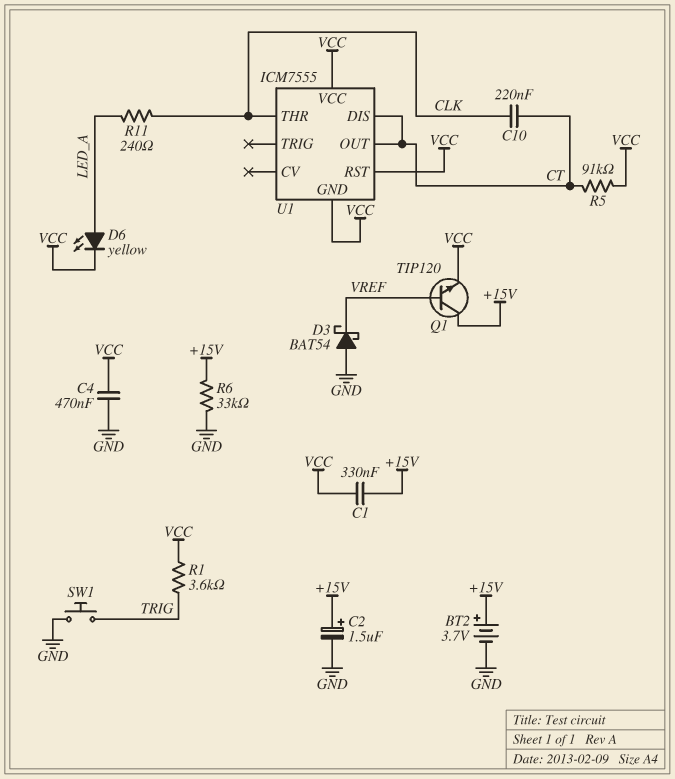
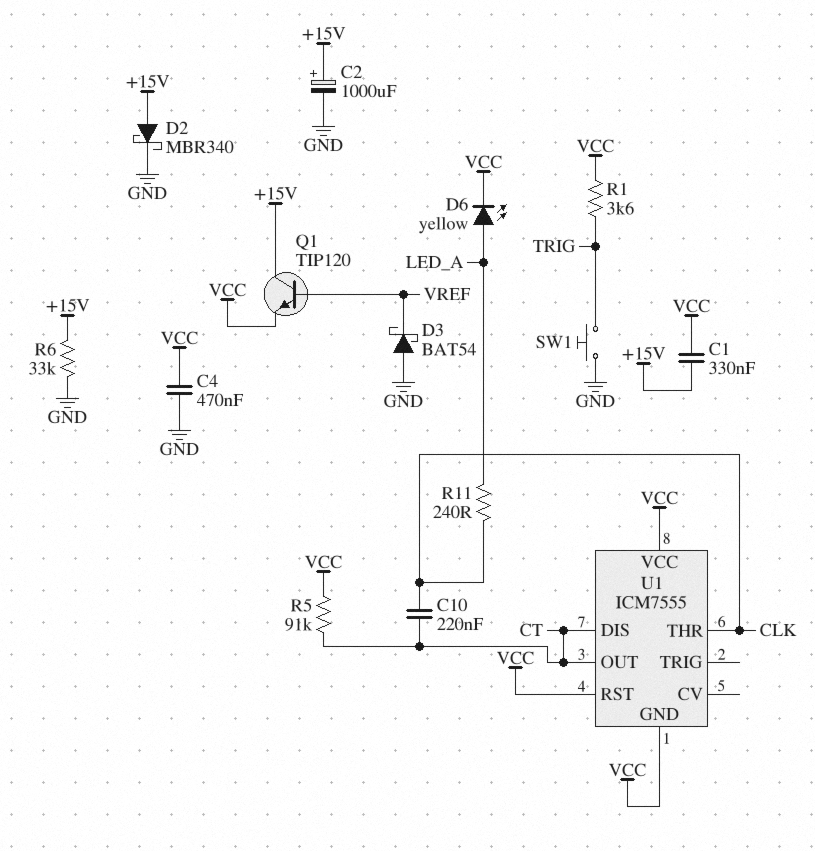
BT2: 3.7V (plus +15V, minus GND) -> none
C2: 1.5uF (plus +15V, minus GND) -> 1000uF (plus +15V, minus GND)
D2: none -> schottky MBR340 (A +15V, K GND)

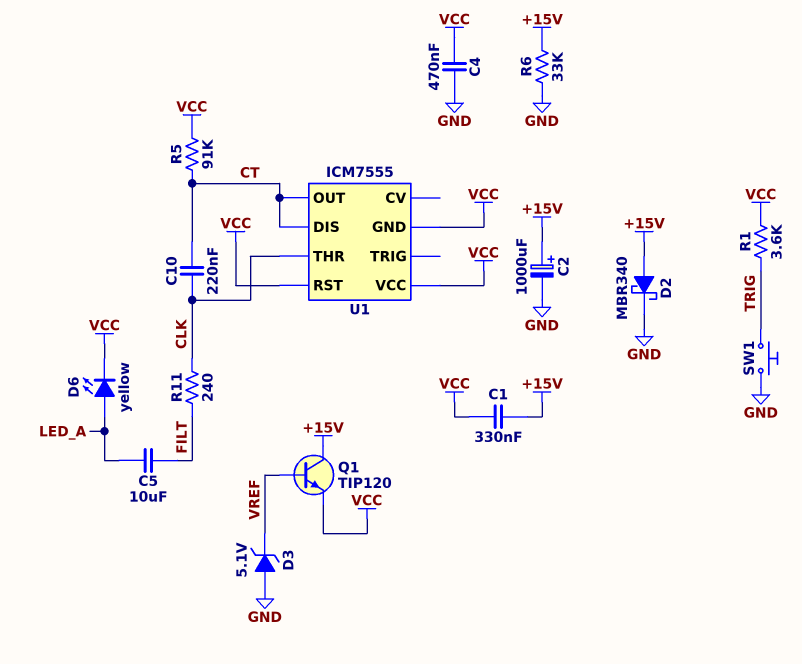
C5: none -> 10uF (FILT, LED_A)
D3: schottky BAT54 (A GND, K VREF) -> zener 5.1V (A GND, K VREF)
R11: 240 (CLK, LED_A) -> 240 (CLK, FILT)

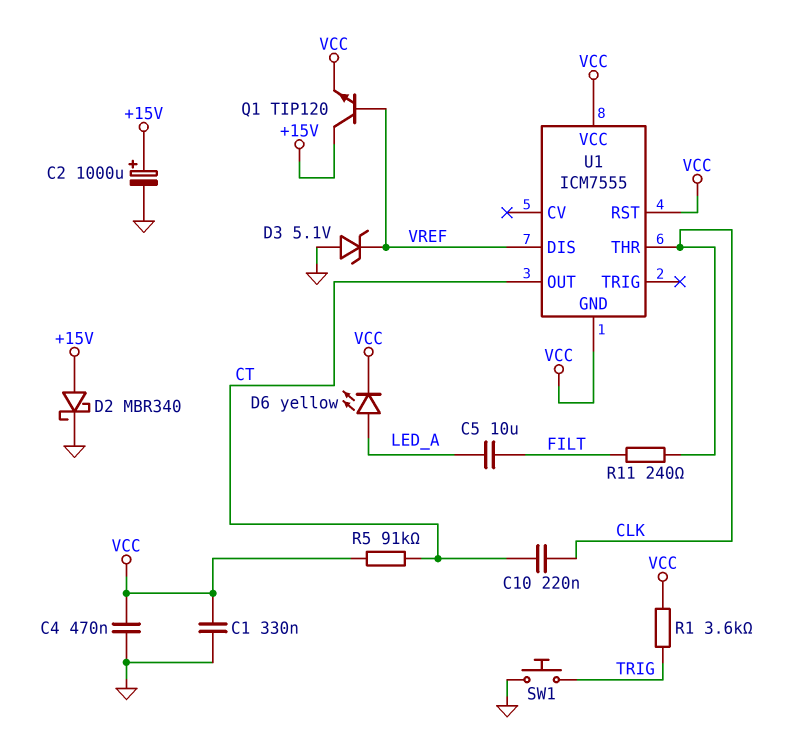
C1: 330nF (+15V, VCC) -> 330nF (GND, VCC)
R6: 33k (+15V, GND) -> none
U1 pin DIS: CT -> VREF

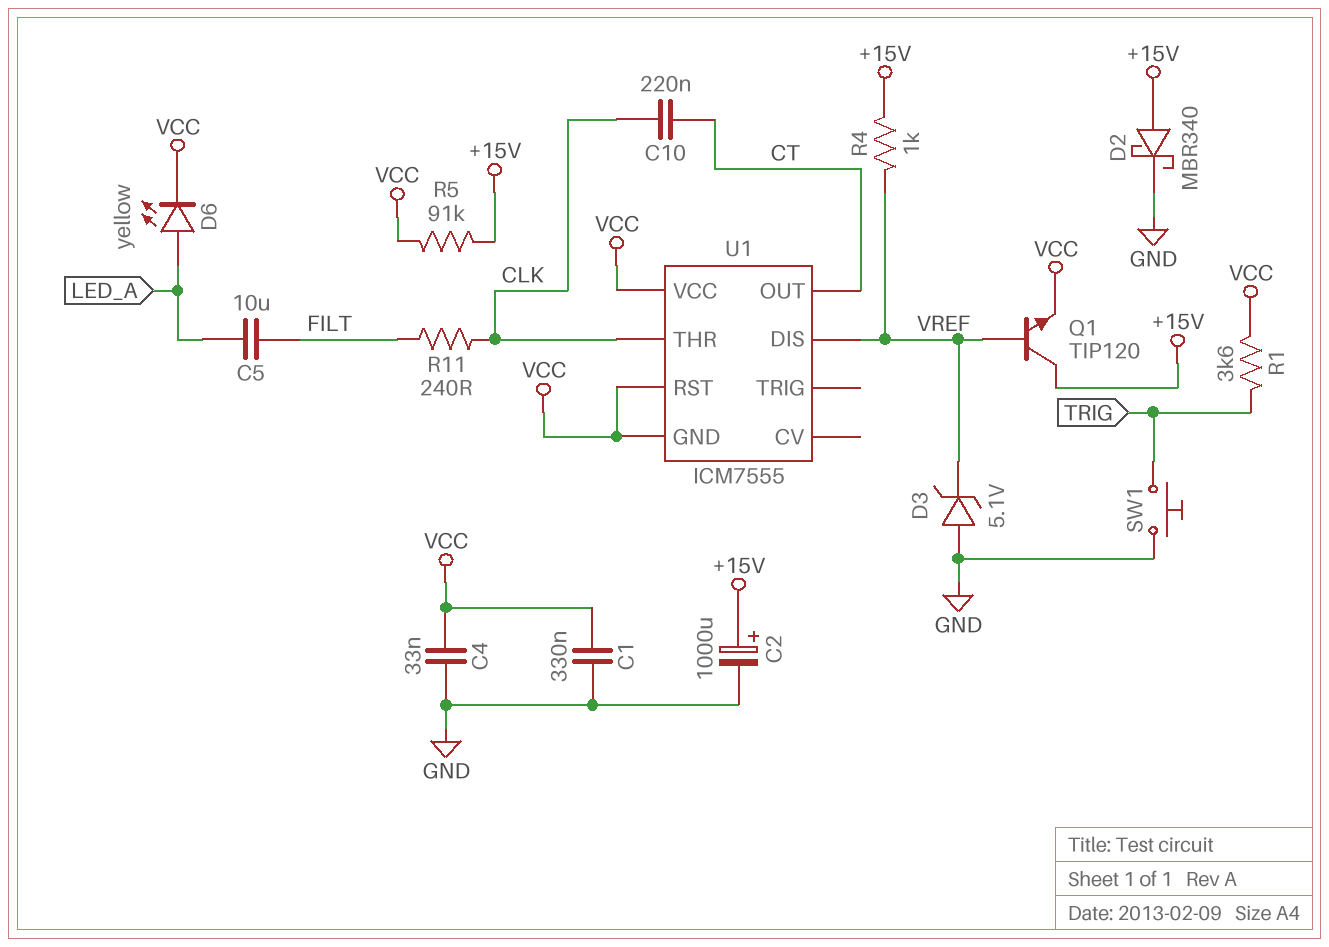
C4: 470nF (GND, VCC) -> 33nF (GND, VCC)
R4: none -> 1k (+15V, VREF)
R5: 91k (CT, VCC) -> 91k (+15V, VCC)

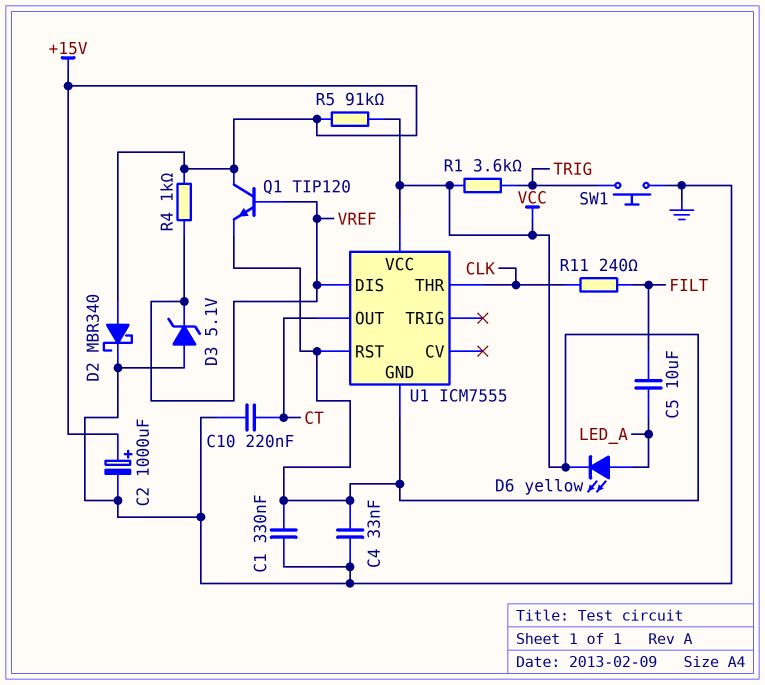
C10: 220nF (CLK, CT) -> 220nF (CT, GND)

